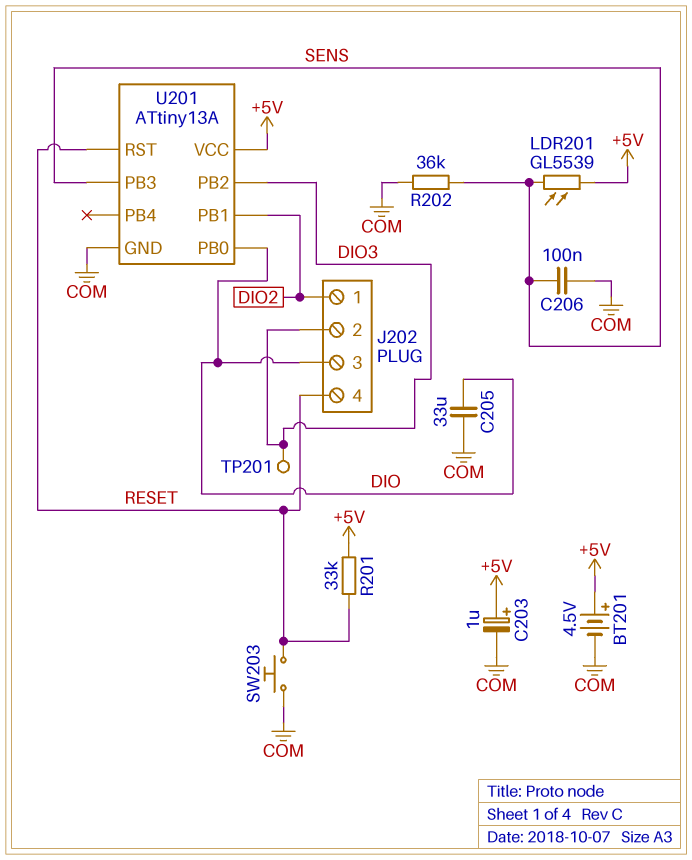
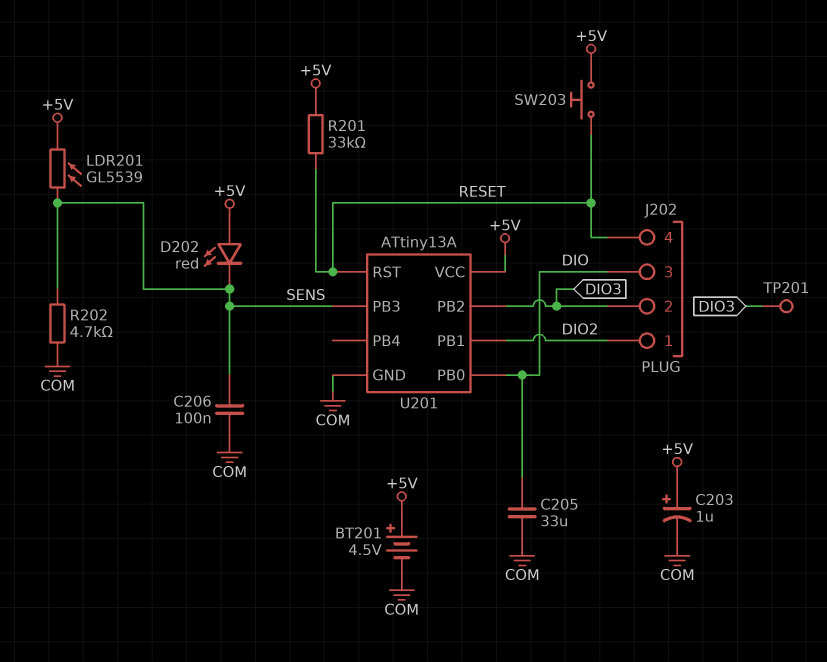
D202: none -> LED red (A +5V, K SENS)
R202: 36k (COM, SENS) -> 4.7k (COM, SENS)
SW203: button (COM, RESET) -> button (+5V, RESET)

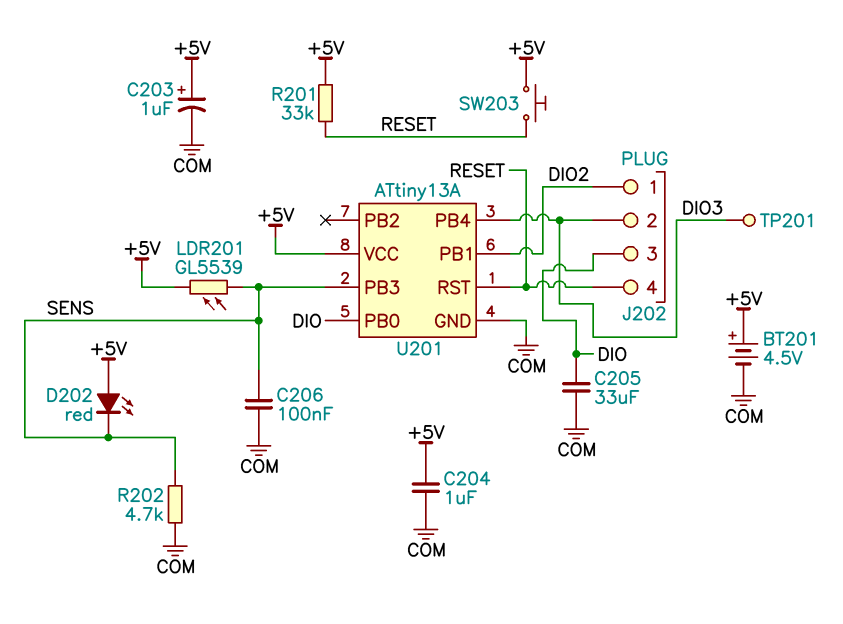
C204: none -> 1uF (+5V, COM)
U201 pin PB2: DIO3 -> none
U201 pin PB4: none -> DIO3

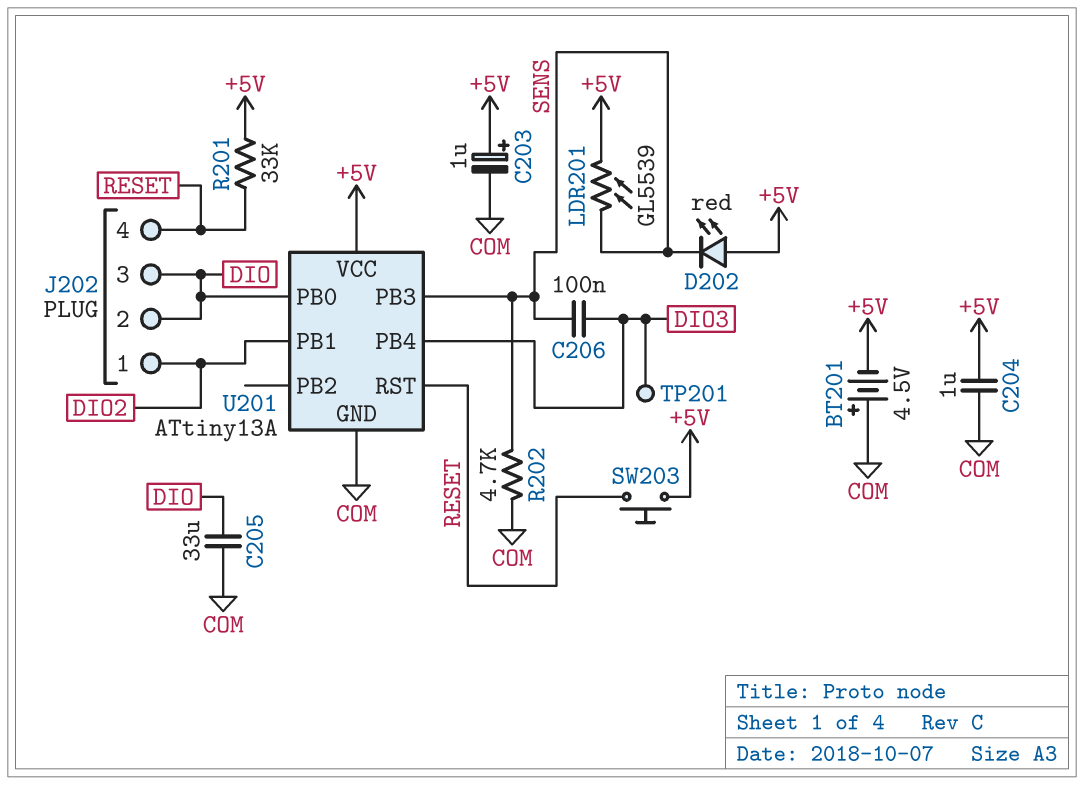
BT201: 4.5V (plus +5V, minus COM) -> 4.5V (plus COM, minus +5V)
C206: 100nF (COM, SENS) -> 100nF (DIO3, SENS)
J202 pin 2: DIO3 -> DIO

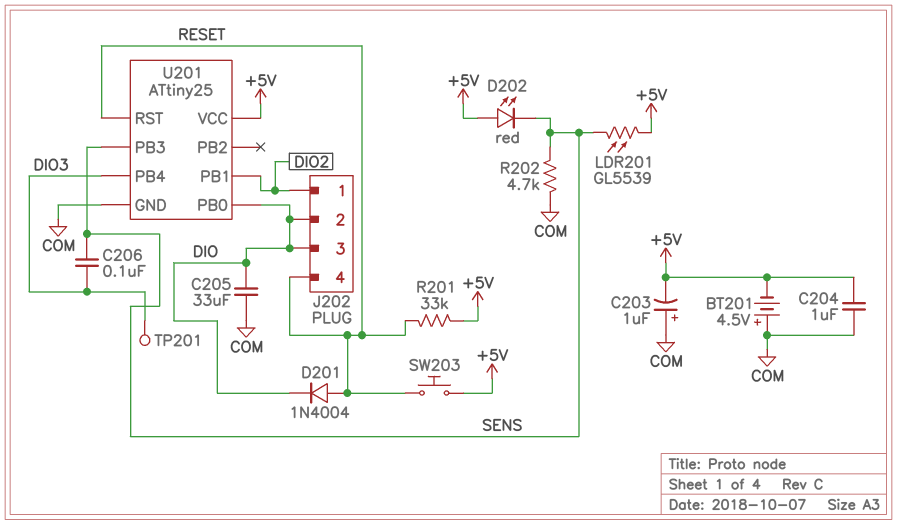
C203: 1uF (plus +5V, minus COM) -> 1uF (plus COM, minus +5V)
D201: none -> diode 1N4004 (A RESET, K DIO)
U201: ATtiny13A -> ATtiny25

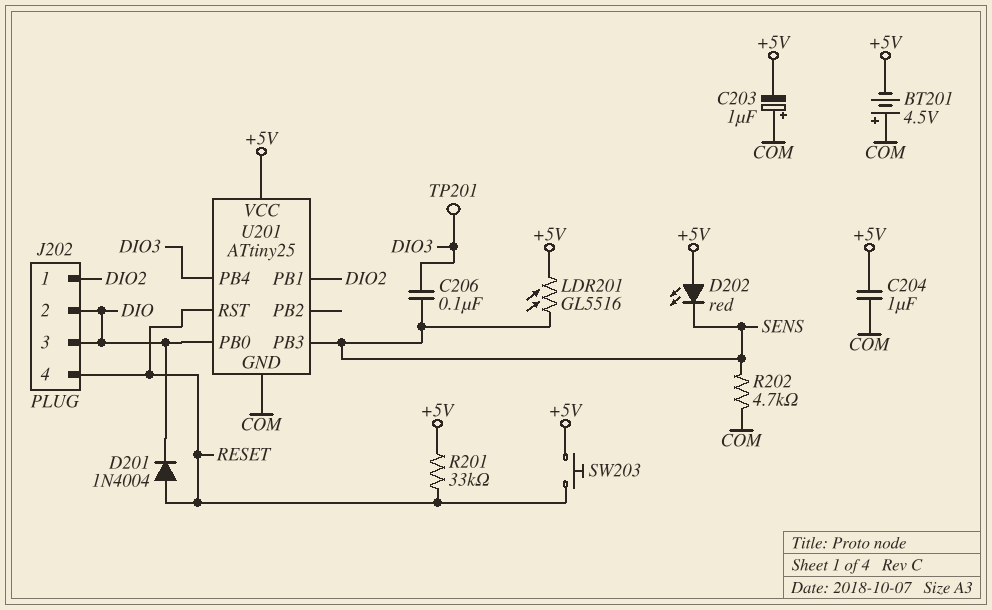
C205: 33uF (COM, DIO) -> none
LDR201: GL5539 (+5V, SENS) -> GL5516 (+5V, SENS)

